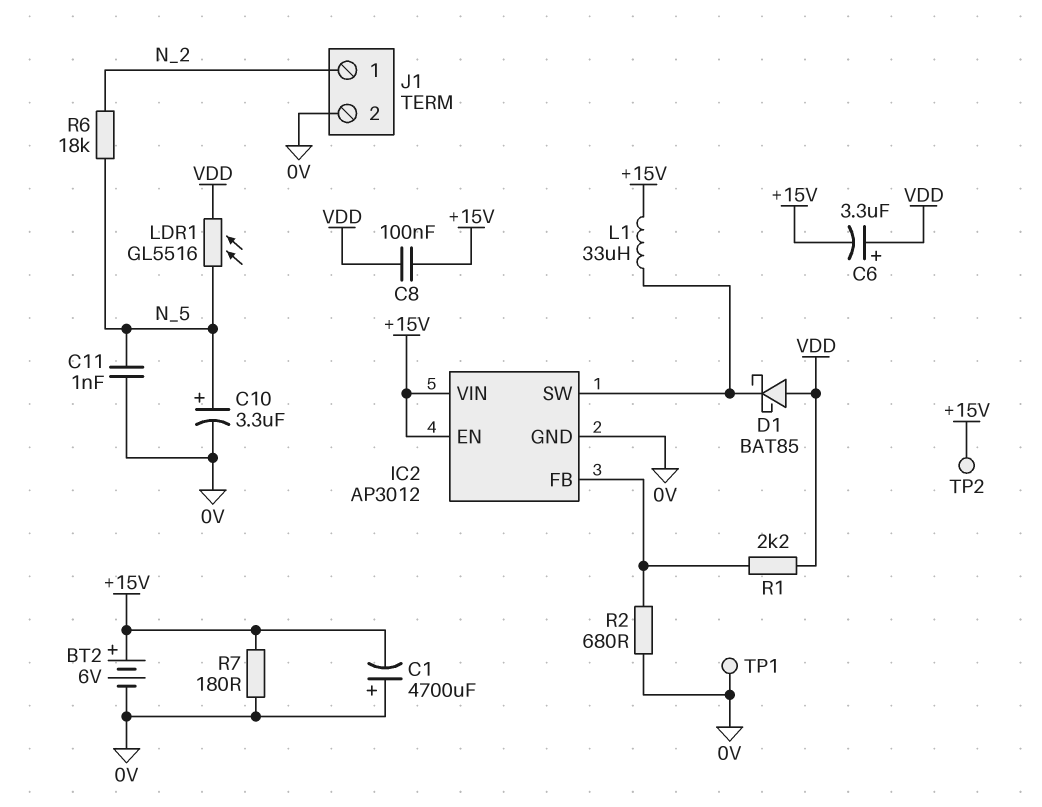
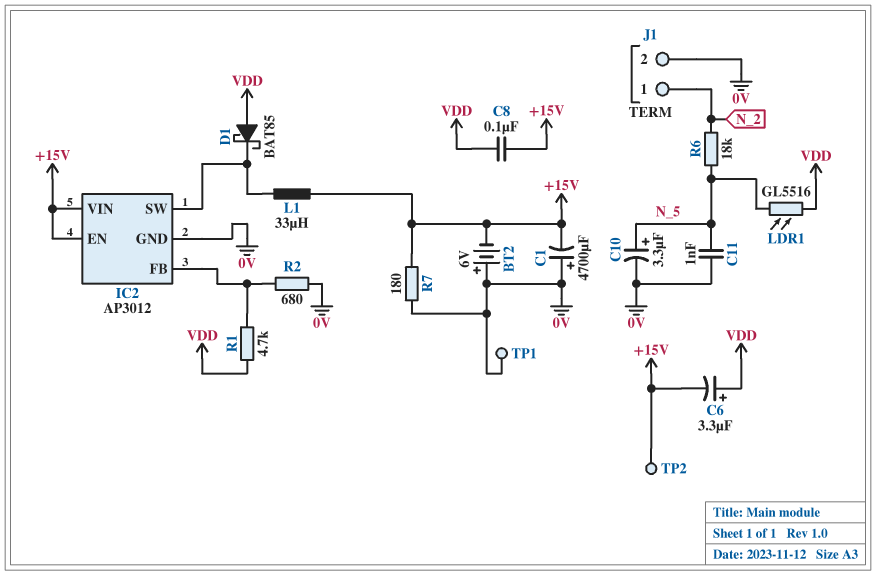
BT2: 6V (plus +15V, minus 0V) -> 6V (plus 0V, minus +15V)
R1: 2.2k (IC2/FB, VDD) -> 4.7k (IC2/FB, VDD)

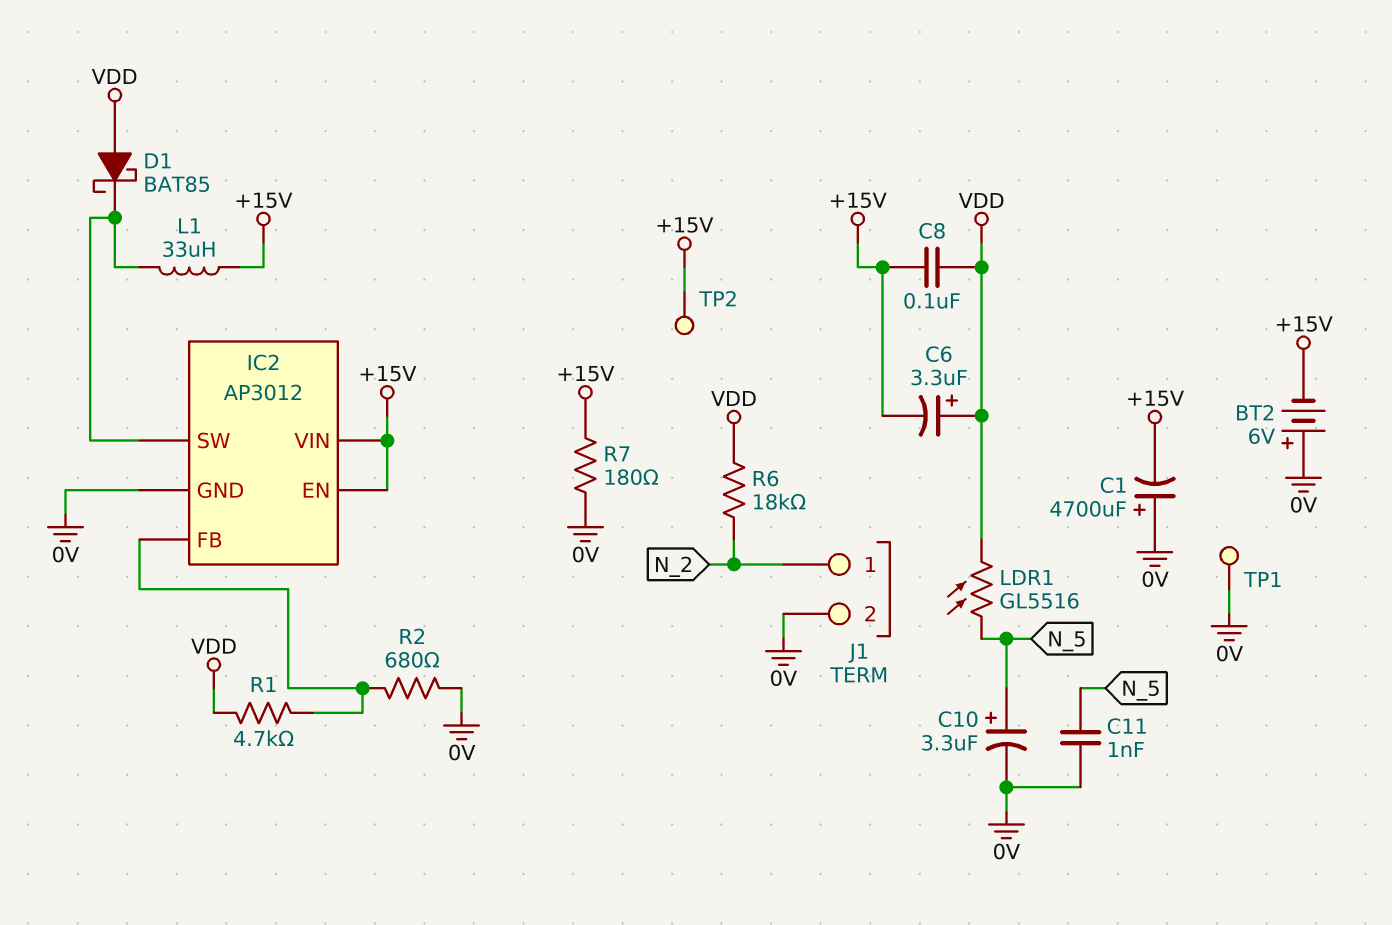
R6: 18k (N_2, N_5) -> 18k (N_2, VDD)

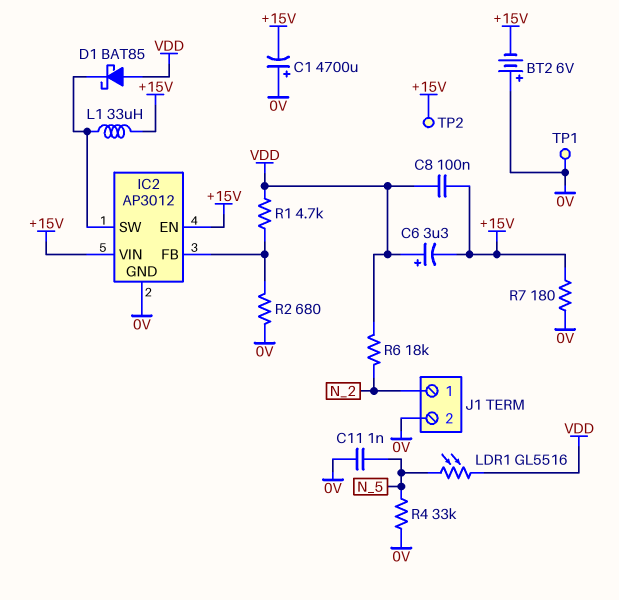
C10: 3.3uF (plus N_5, minus 0V) -> none
R4: none -> 33k (0V, N_5)

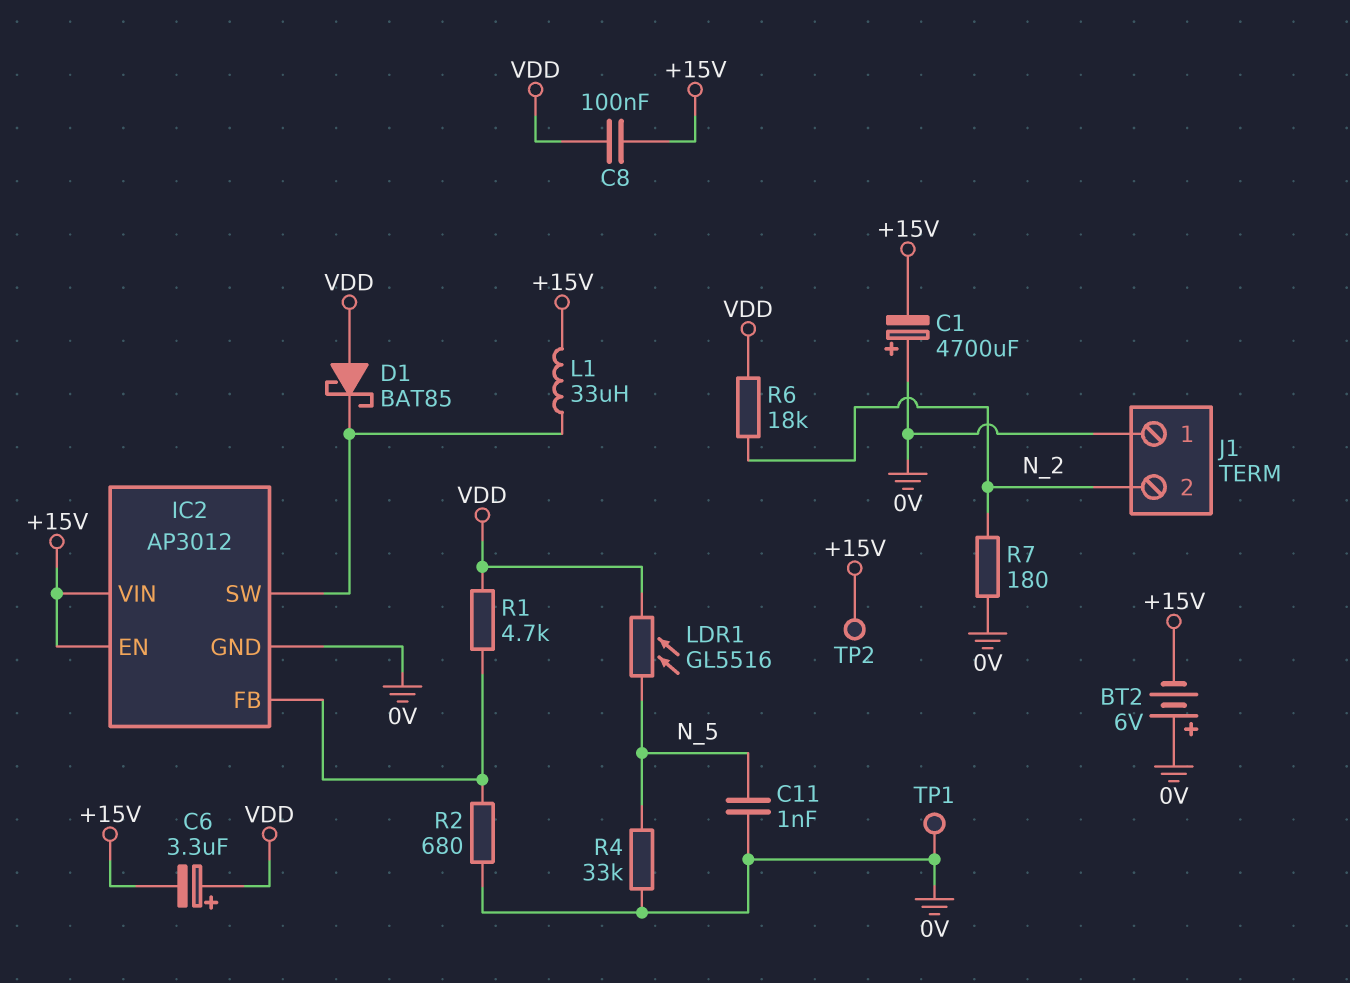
J1 pin 1: N_2 -> 0V
J1 pin 2: 0V -> N_2
R7: 180 (+15V, 0V) -> 180 (0V, N_2)

